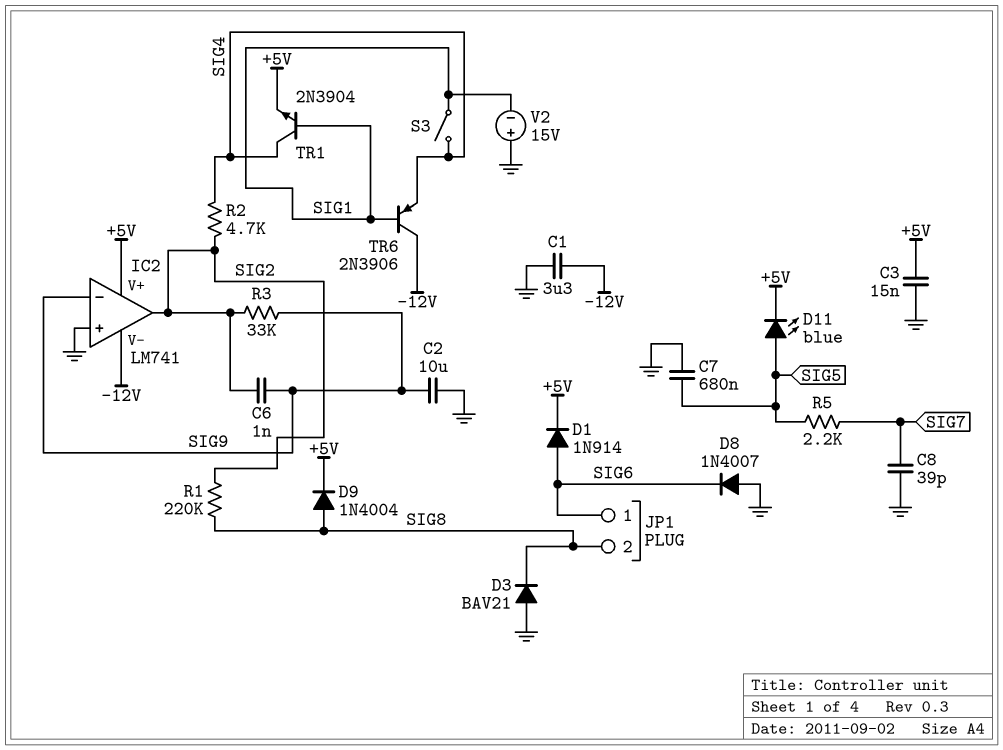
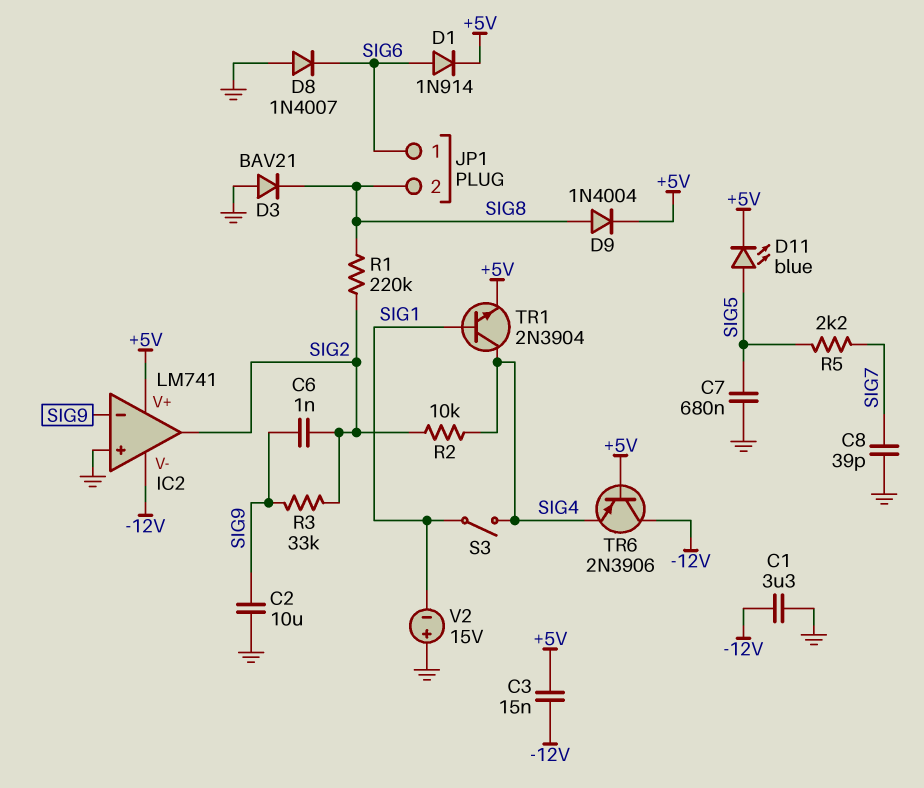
C3: 15nF (+5V, GND) -> 15nF (+5V, -12V)
R2: 4.7k (SIG2, SIG4) -> 10k (SIG2, SIG4)
TR6: PNP 2N3906 (B SIG1, C -12V, E SIG4) -> PNP 2N3906 (B +5V, C -12V, E SIG4)

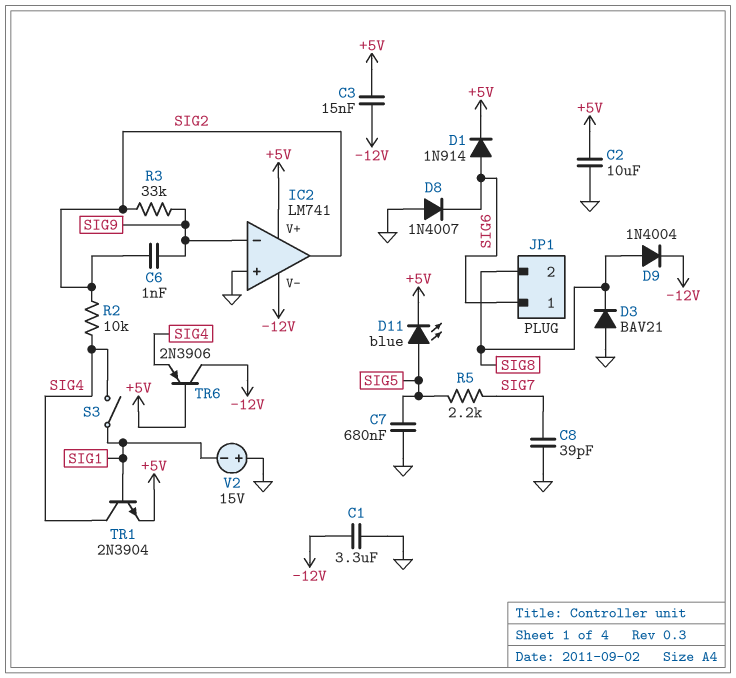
C2: 10uF (GND, SIG9) -> 10uF (+5V, GND)
D9: diode 1N4004 (A SIG8, K +5V) -> diode 1N4004 (A SIG8, K -12V)
R1: 220k (SIG2, SIG8) -> none

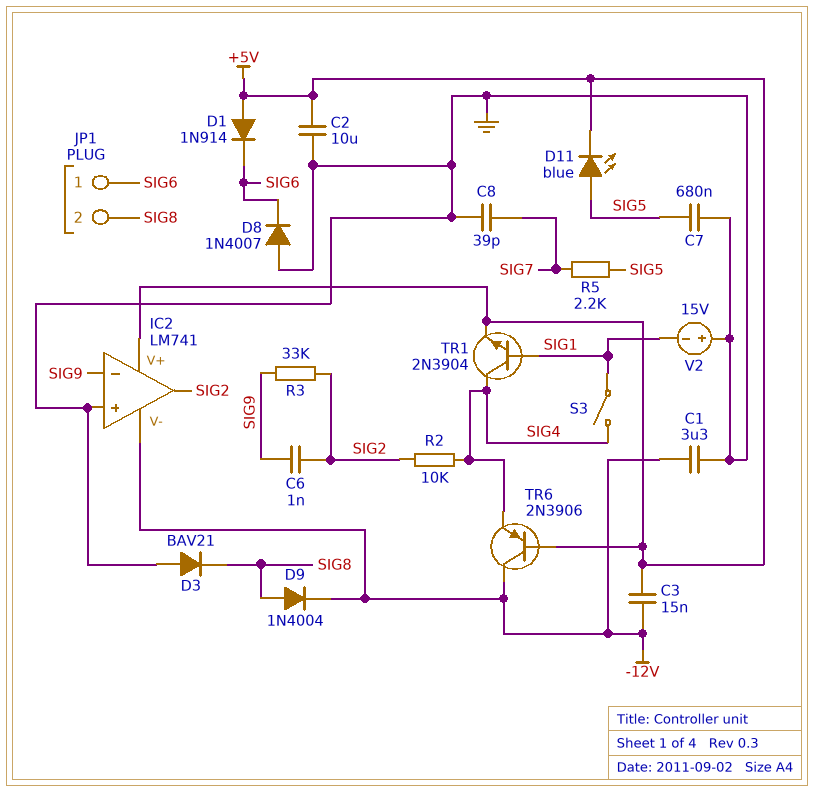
D1: diode 1N914 (A SIG6, K +5V) -> diode 1N914 (A +5V, K SIG6)

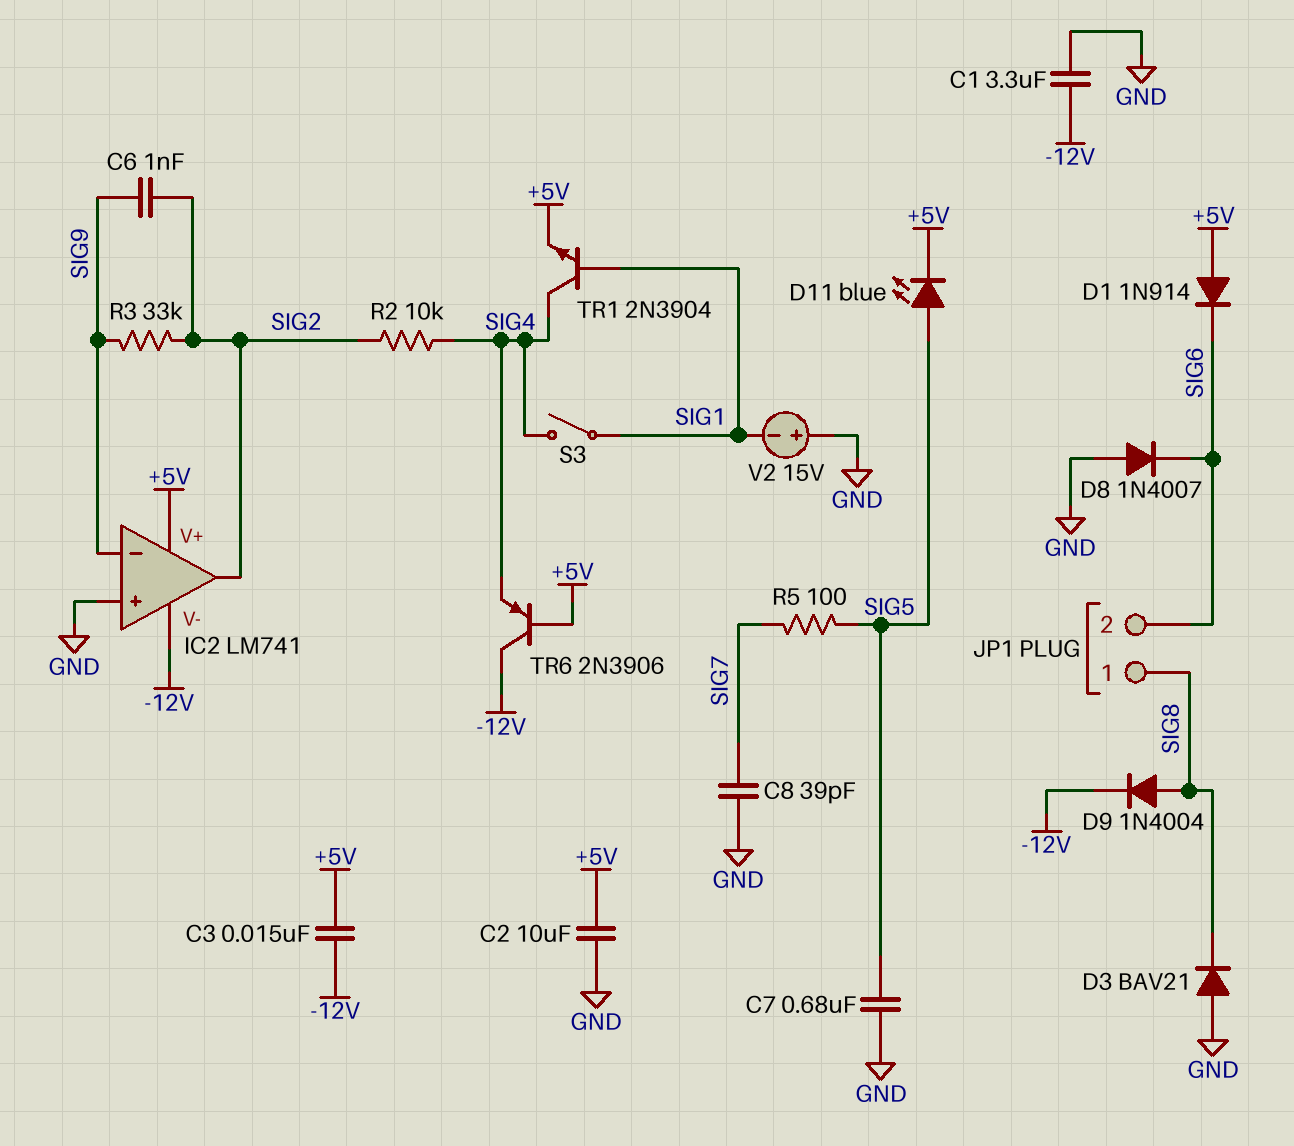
JP1 pin 1: SIG6 -> SIG8
JP1 pin 2: SIG8 -> SIG6
R5: 2.2k (SIG5, SIG7) -> 100 (SIG5, SIG7)

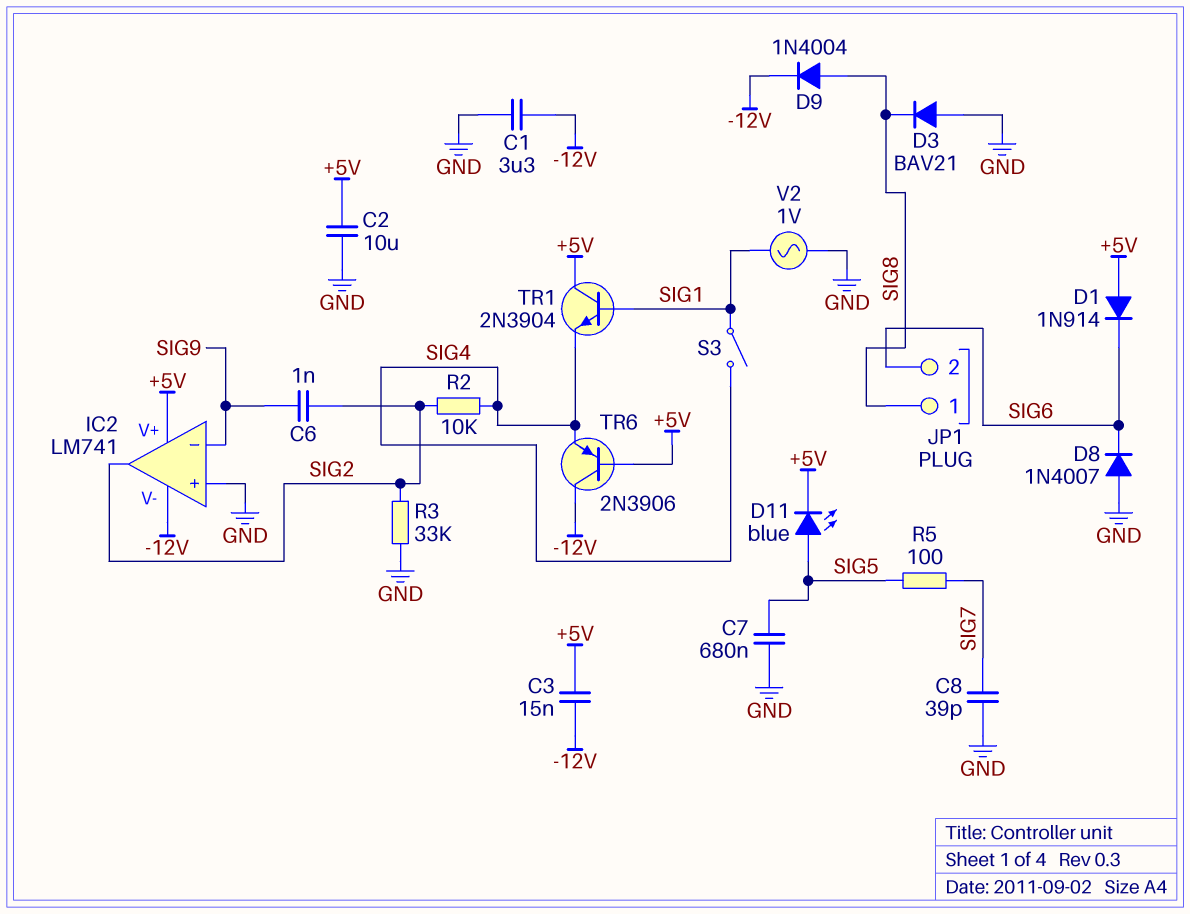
R3: 33k (SIG2, SIG9) -> 33k (GND, SIG2)
TR1: NPN 2N3904 (B SIG1, C SIG4, E +5V) -> NPN 2N3904 (B SIG1, C +5V, E SIG4)
V2: 15V (plus GND, minus SIG1) -> AC 1V (GND, SIG1)

